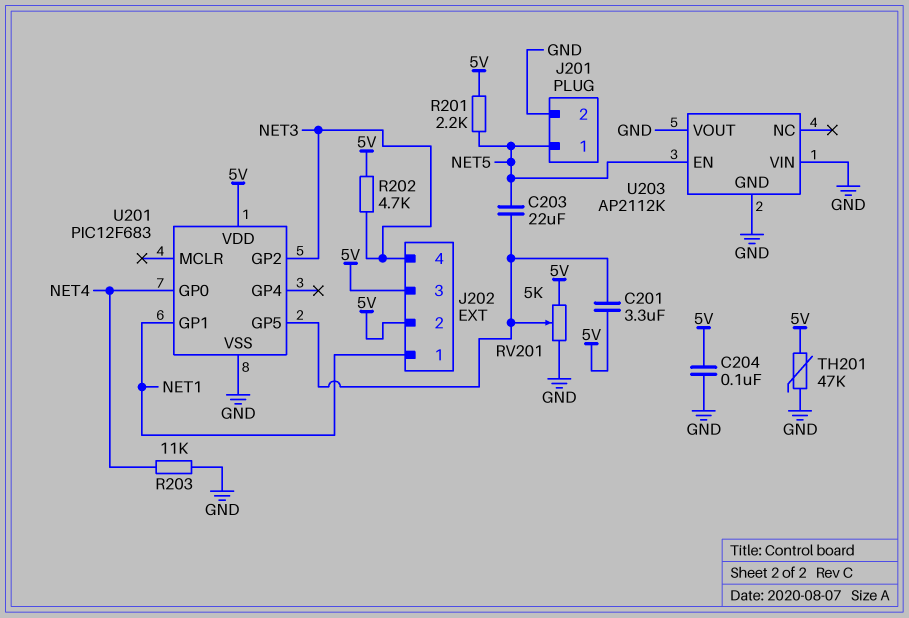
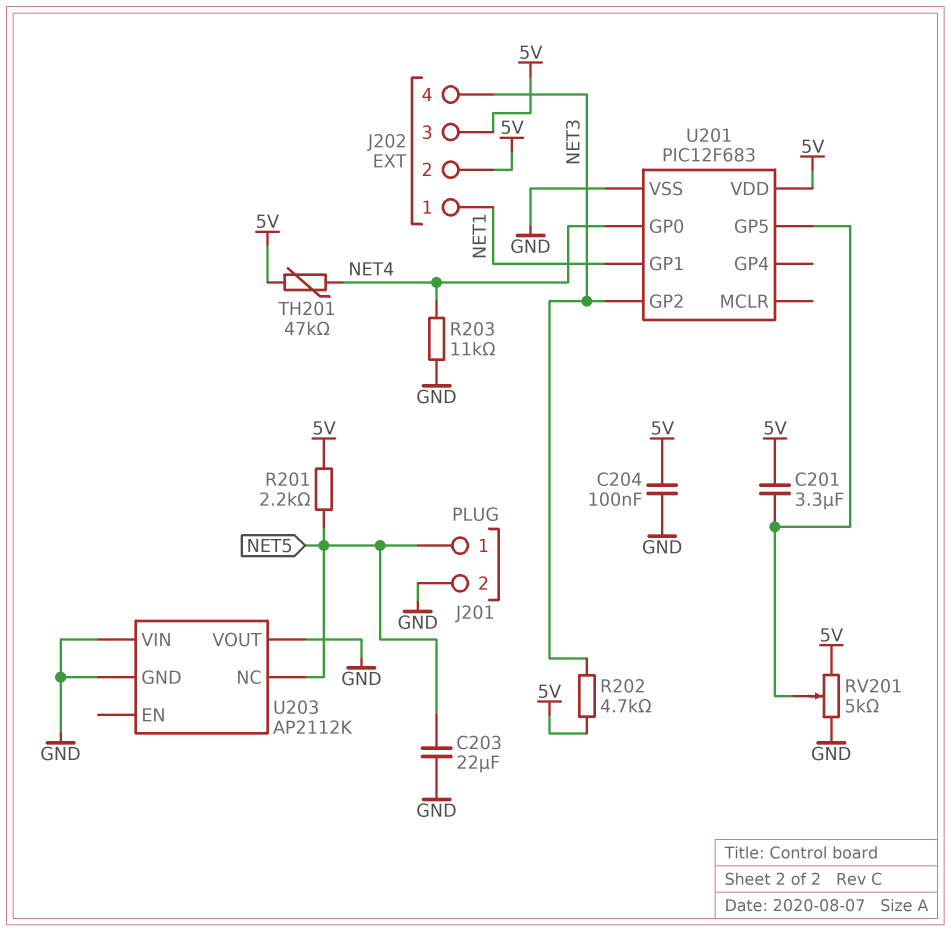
C203: 22uF (NET5, U201/GP5) -> 22uF (GND, NET5)
TH201: 47k (5V, GND) -> 47k (5V, NET4)
U203 pin EN: NET5 -> none
U203 pin NC: none -> NET5

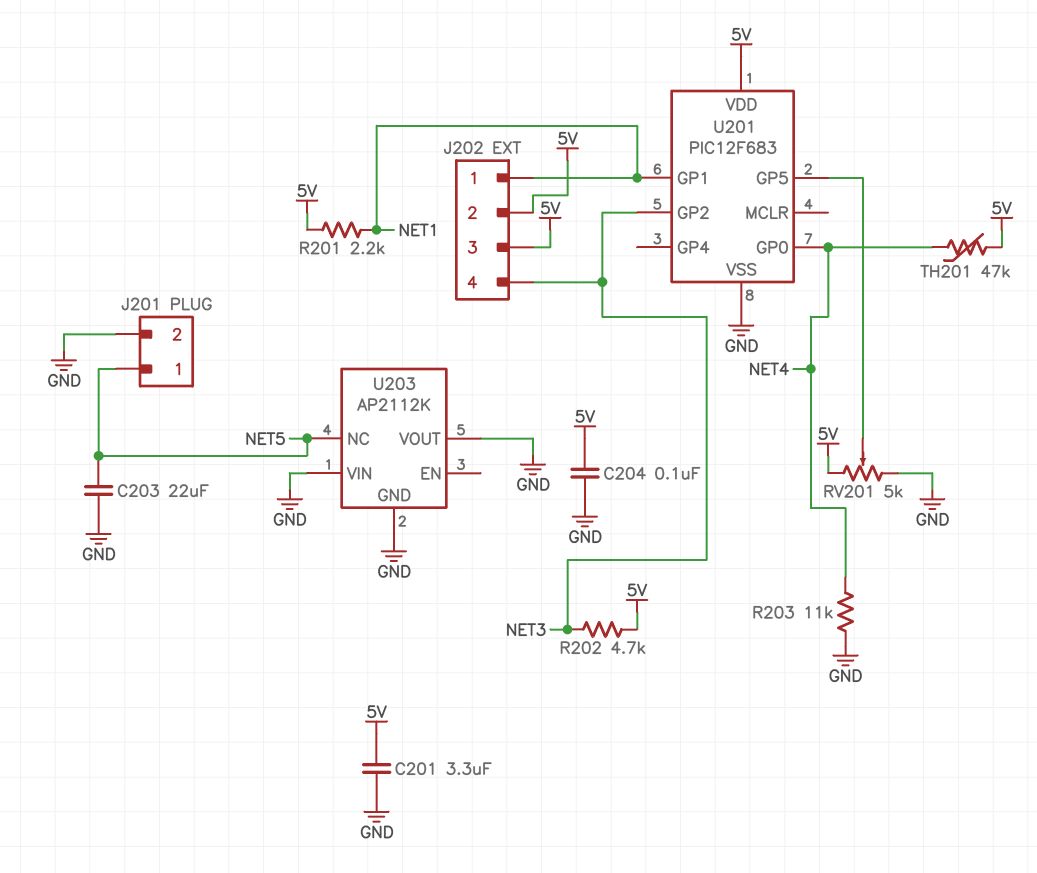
C201: 3.3uF (5V, U201/GP5) -> 3.3uF (5V, GND)
R201: 2.2k (5V, NET5) -> 2.2k (5V, NET1)

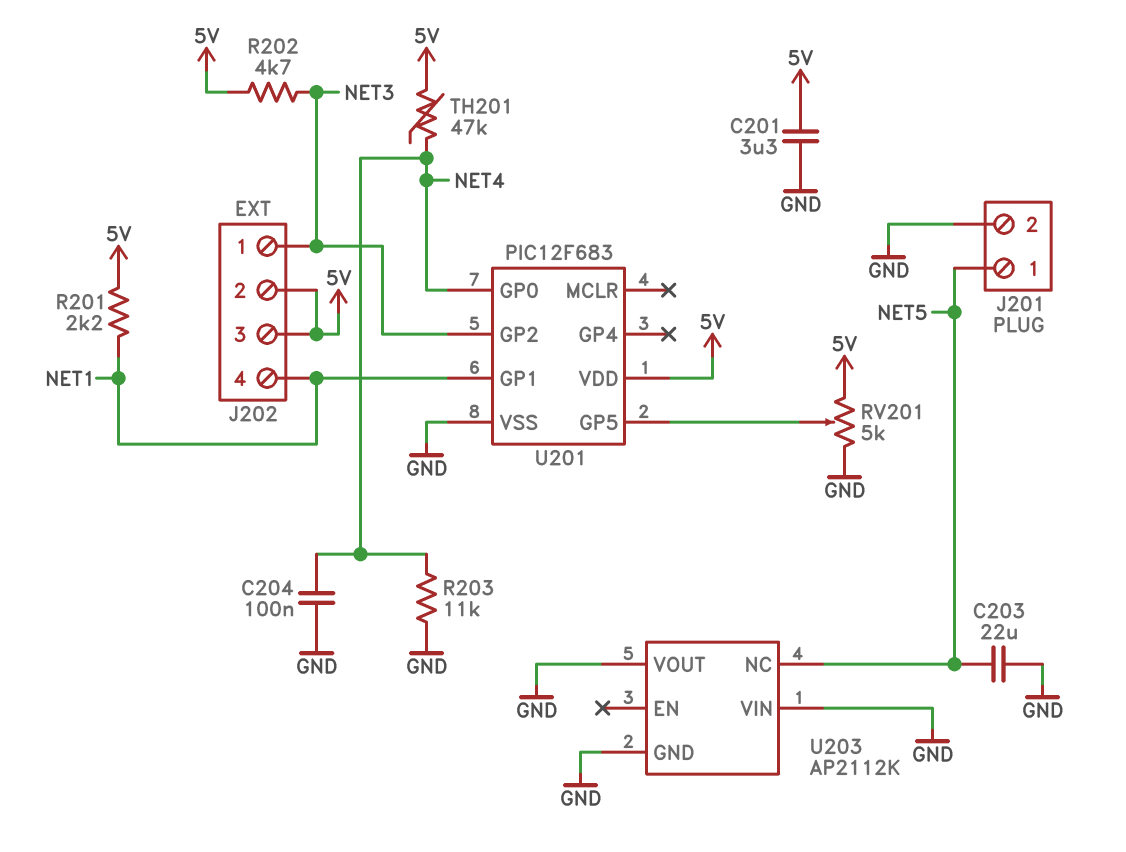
C204: 100nF (5V, GND) -> 100nF (GND, NET4)
J202 pin 1: NET1 -> NET3
J202 pin 4: NET3 -> NET1

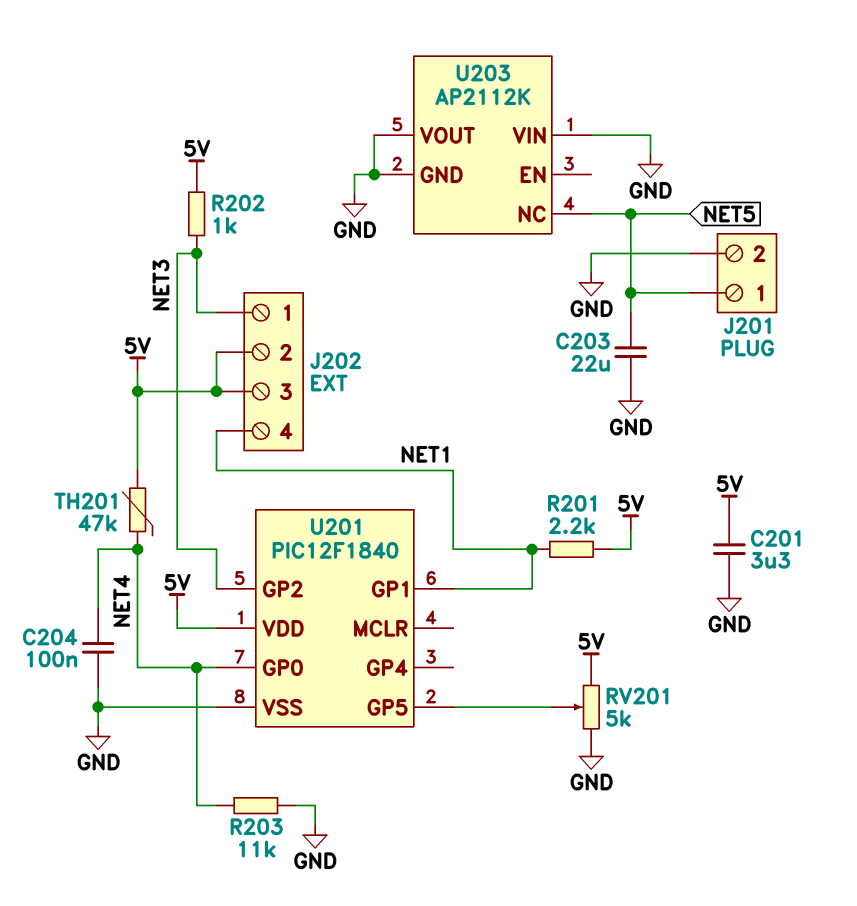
R202: 4.7k (5V, NET3) -> 1k (5V, NET3)
U201: PIC12F683 -> PIC12F1840

